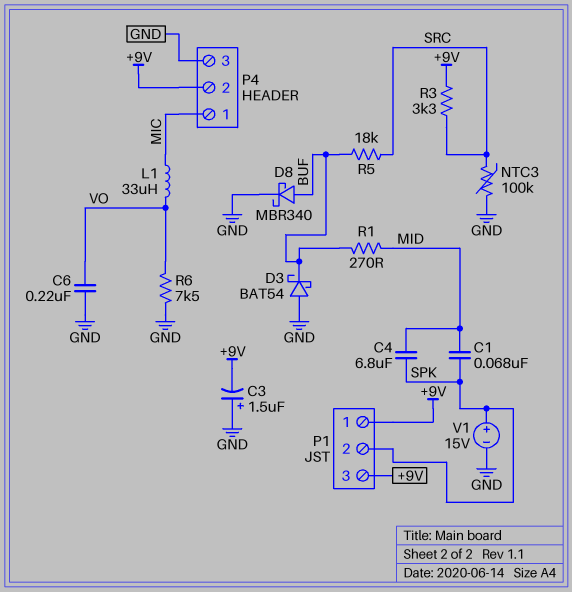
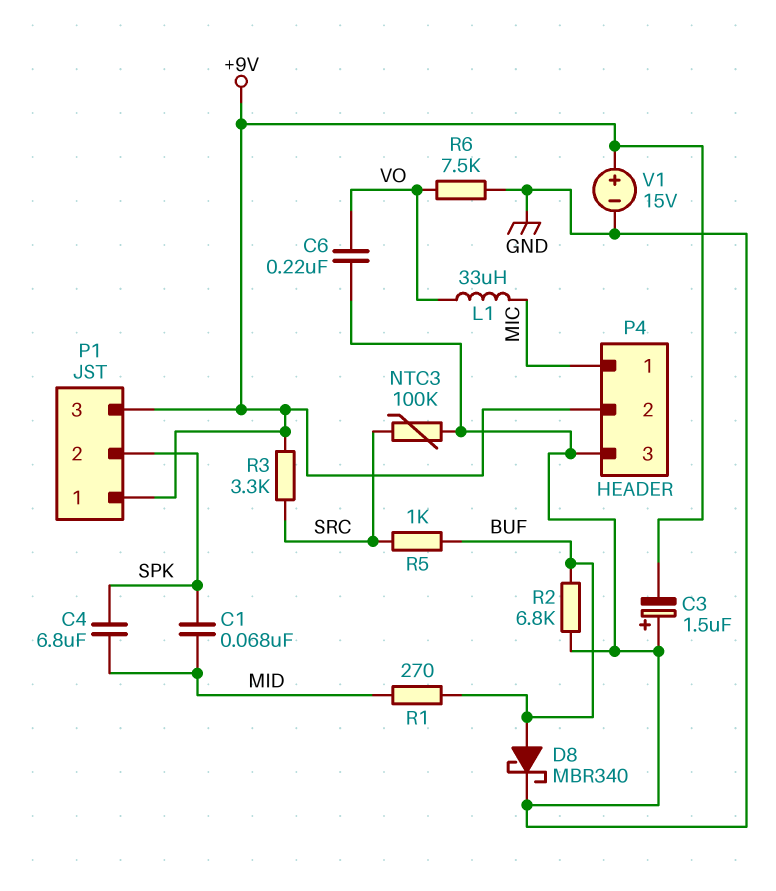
D3: schottky BAT54 (A GND, K BUF) -> none
R2: none -> 6.8k (BUF, GND)
R5: 18k (BUF, SRC) -> 1k (BUF, SRC)
V1: 15V (plus SPK, minus GND) -> 15V (plus +9V, minus GND)

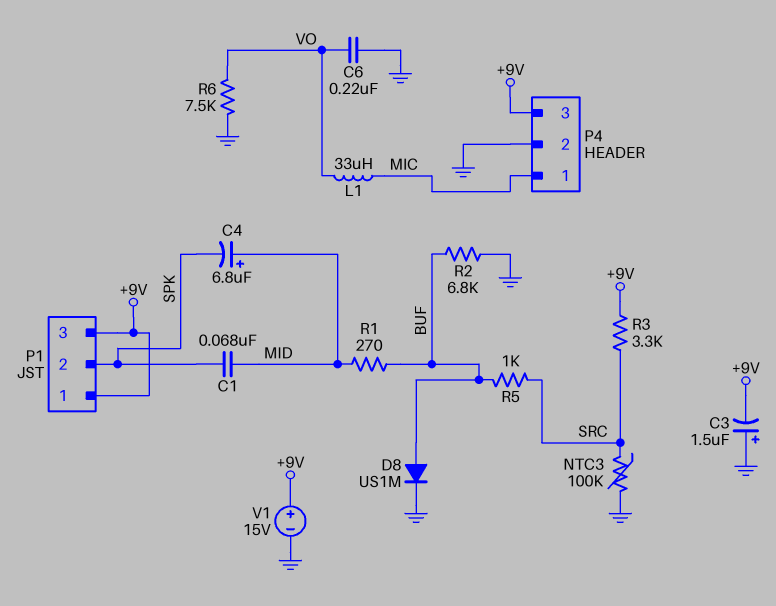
C4: 6.8uF (MID, SPK) -> 6.8uF (plus MID, minus SPK)
D8: schottky MBR340 (A BUF, K GND) -> diode US1M (A BUF, K GND)
P4 pin 2: +9V -> GND
P4 pin 3: GND -> +9V

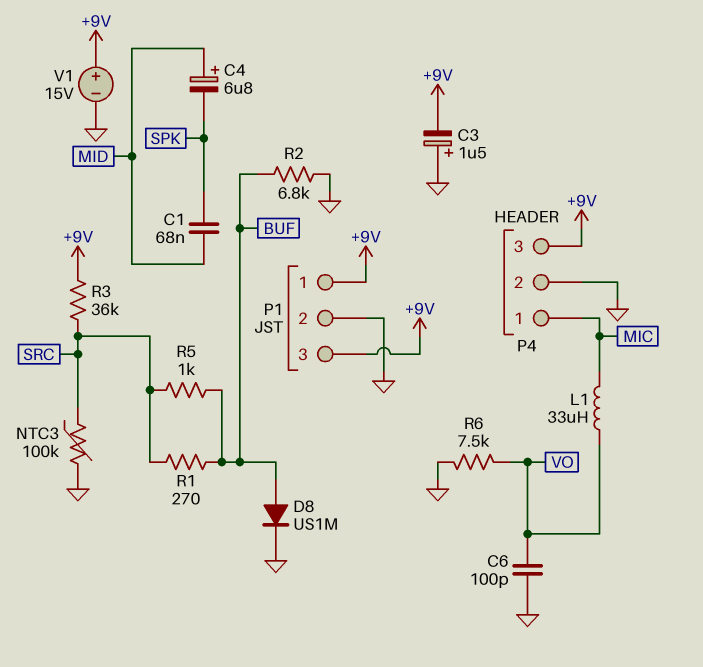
C6: 220nF (GND, VO) -> 100pF (GND, VO)
P1 pin 2: SPK -> GND
R1: 270 (BUF, MID) -> 270 (BUF, SRC)
R3: 3.3k (+9V, SRC) -> 36k (+9V, SRC)

